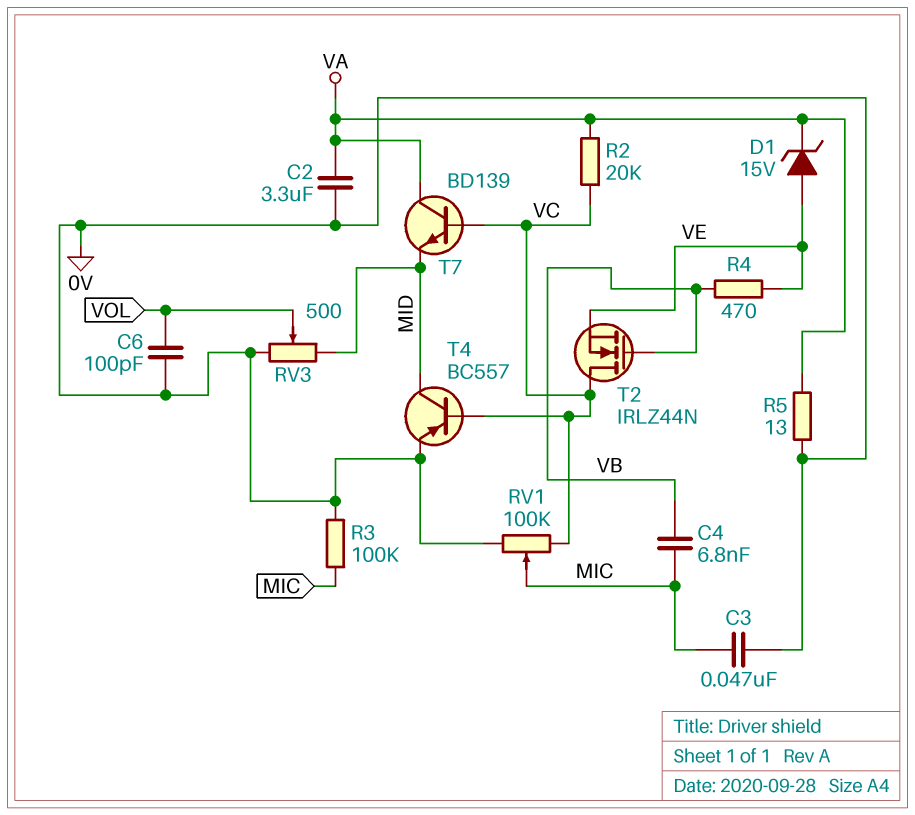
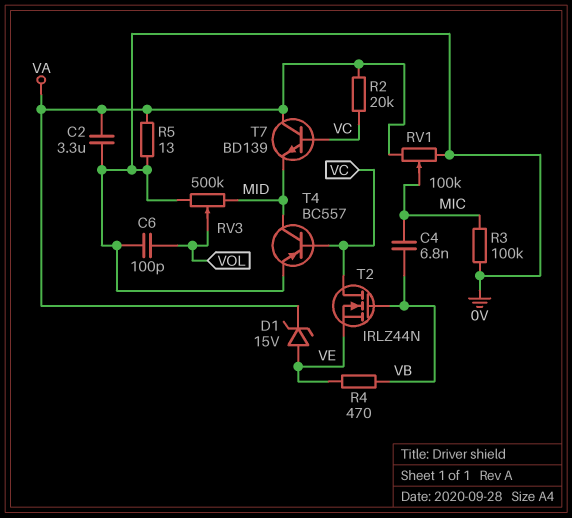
C3: 47nF (0V, MIC) -> none
RV1: 100k (0V, VC, wiper MIC) -> 100k (0V, VA, wiper MIC)
RV3: 500 (0V, MID, wiper VOL) -> 500k (0V, MID, wiper VOL)

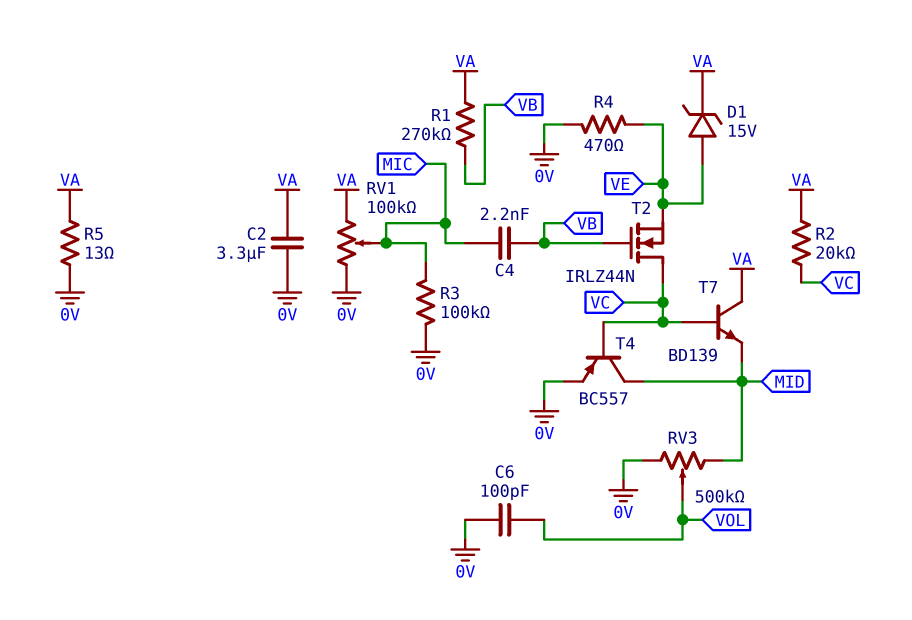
C4: 6.8nF (MIC, VB) -> 2.2nF (MIC, VB)
R1: none -> 270k (VA, VB)
R4: 470 (VB, VE) -> 470 (0V, VE)

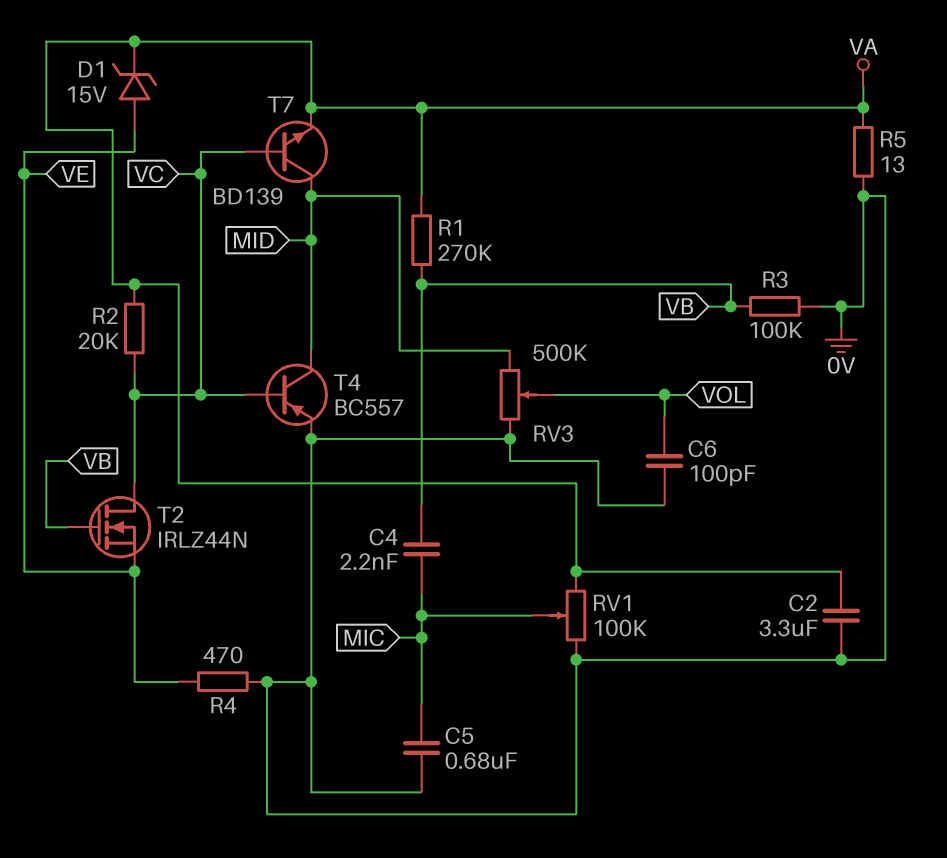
C5: none -> 680nF (0V, MIC)
R3: 100k (0V, MIC) -> 100k (0V, VB)
T7: NPN BD139 (B VC, C VA, E MID) -> NPN BD139 (B VC, C MID, E VA)

